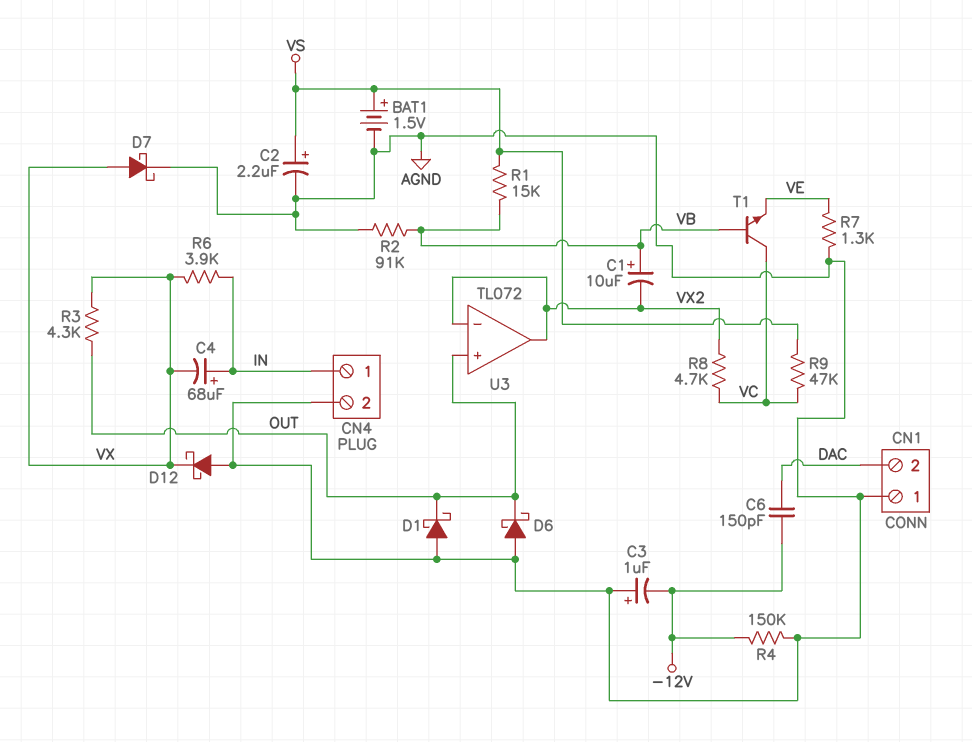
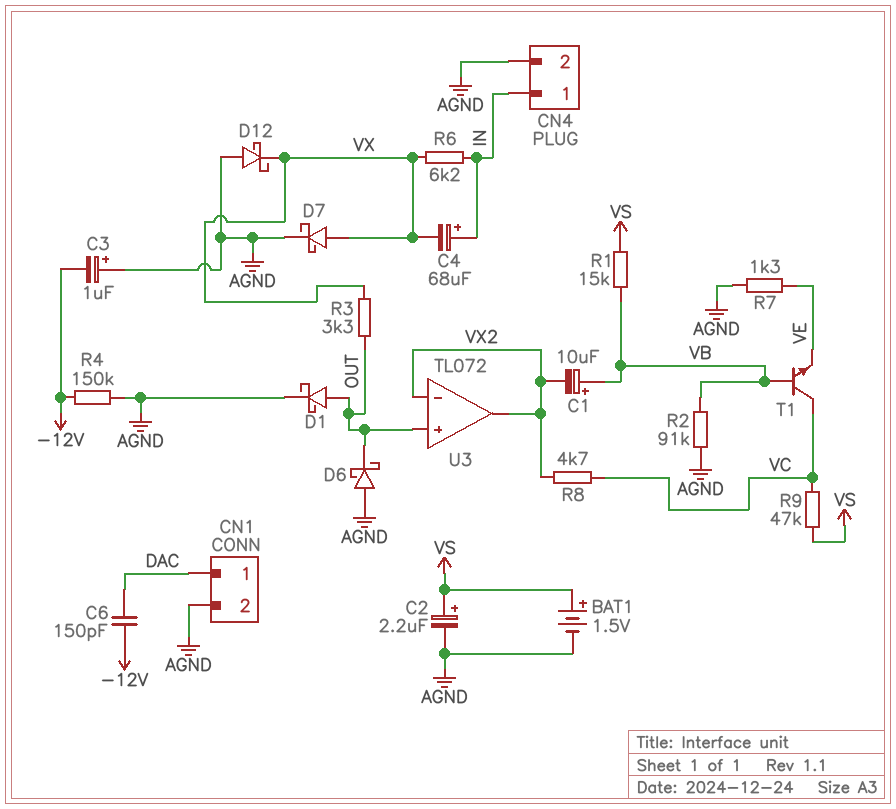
CN1 pin 1: AGND -> DAC
CN1 pin 2: DAC -> AGND
D1: schottky (A AGND, K OUT) -> schottky (A OUT, K AGND)
R3: 4.3k (OUT, VX) -> 3.3k (OUT, VX)
R6: 3.9k (IN, VX) -> 6.2k (IN, VX)

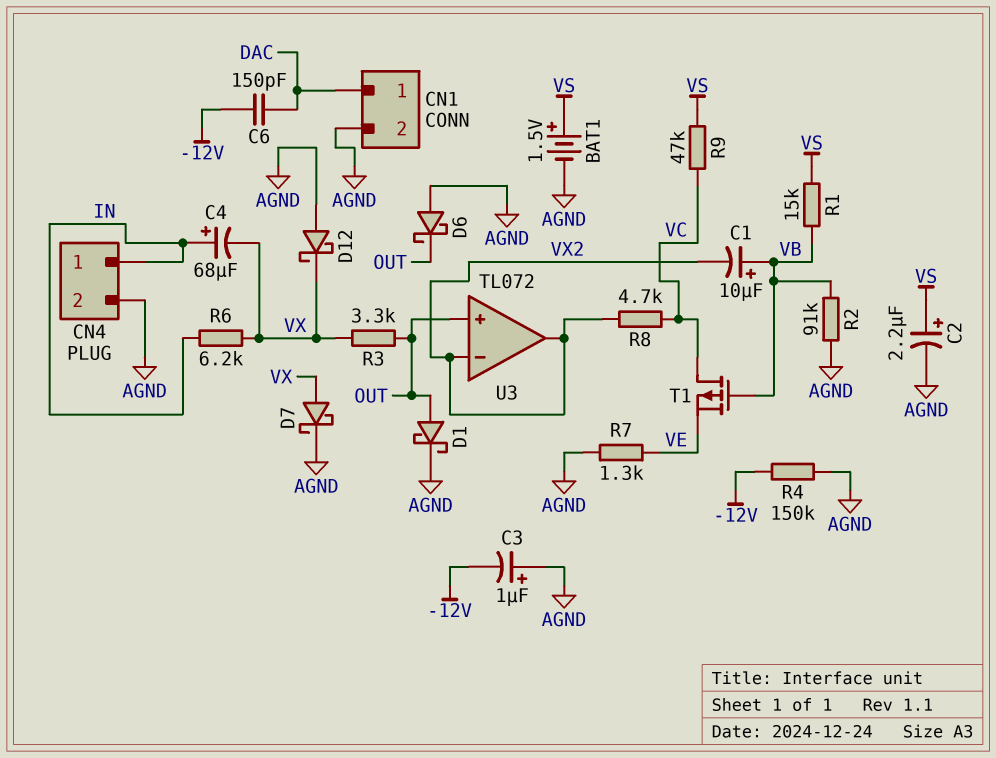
T1: NPN (B VB, C VC, E VE) -> PMOS (G VB, D VC, S VE)

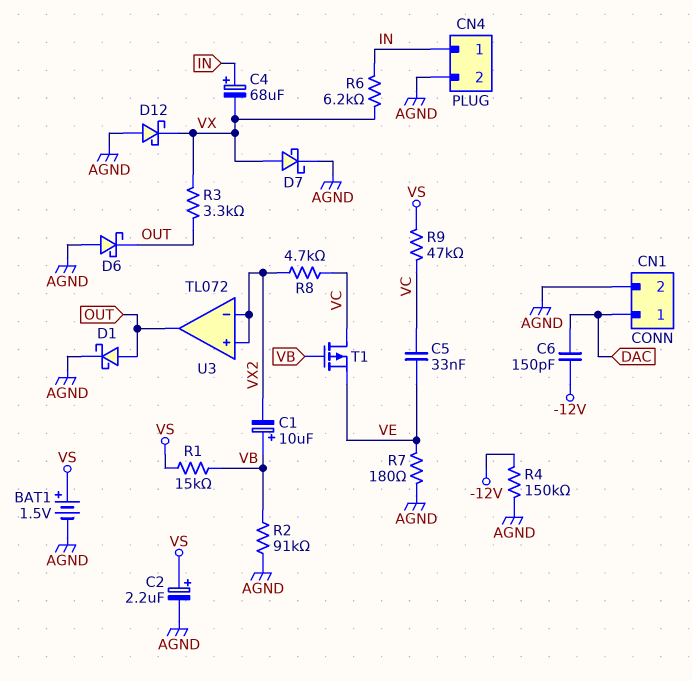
C3: 1uF (plus AGND, minus -12V) -> none
C5: none -> 33nF (VC, VE)
R7: 1.3k (AGND, VE) -> 180 (AGND, VE)
U3 pin in+: OUT -> VX2
U3 pin out: VX2 -> OUT

